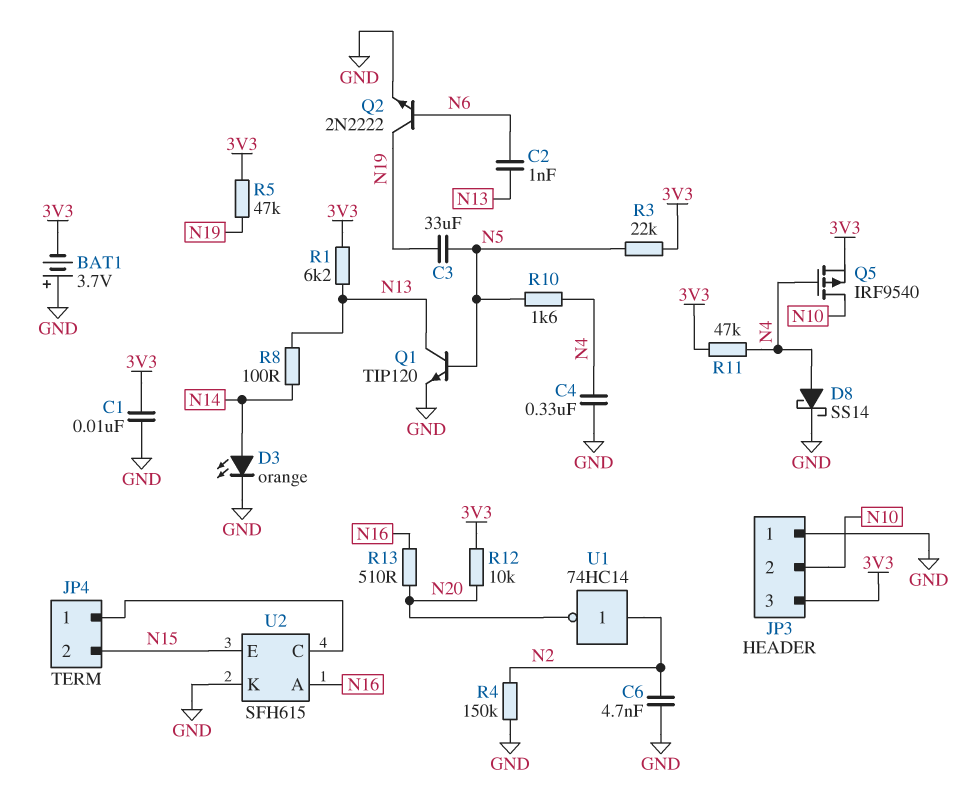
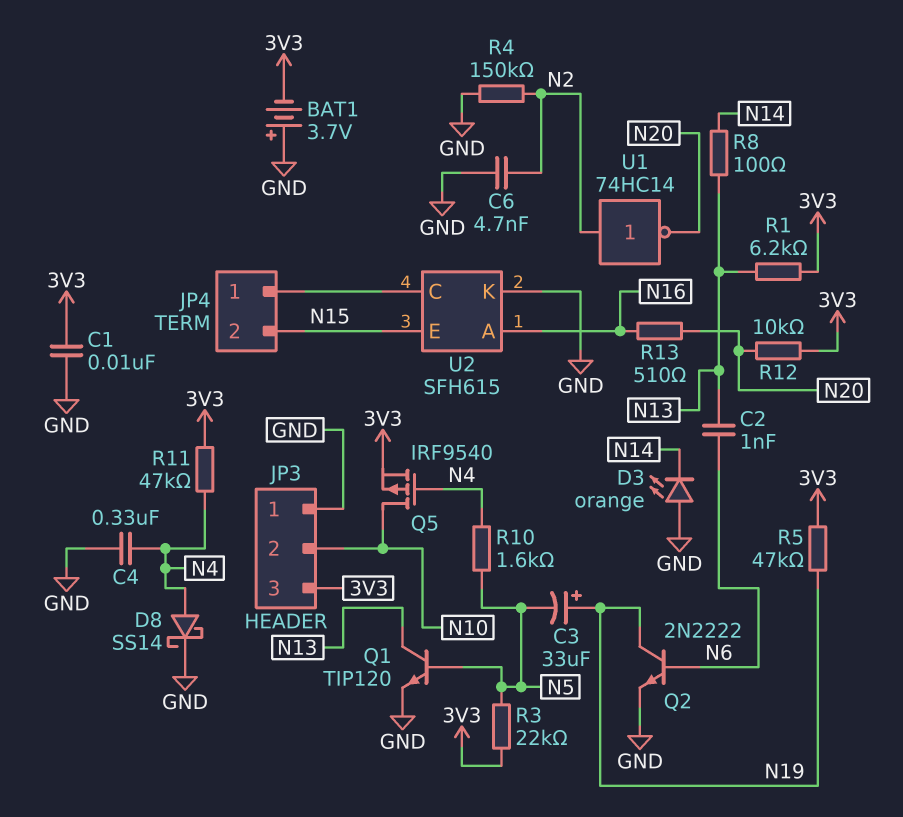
C3: 33uF (N5, N19) -> 33uF (plus N19, minus N5)
D3: LED orange (A N14, K GND) -> LED orange (A GND, K N14)

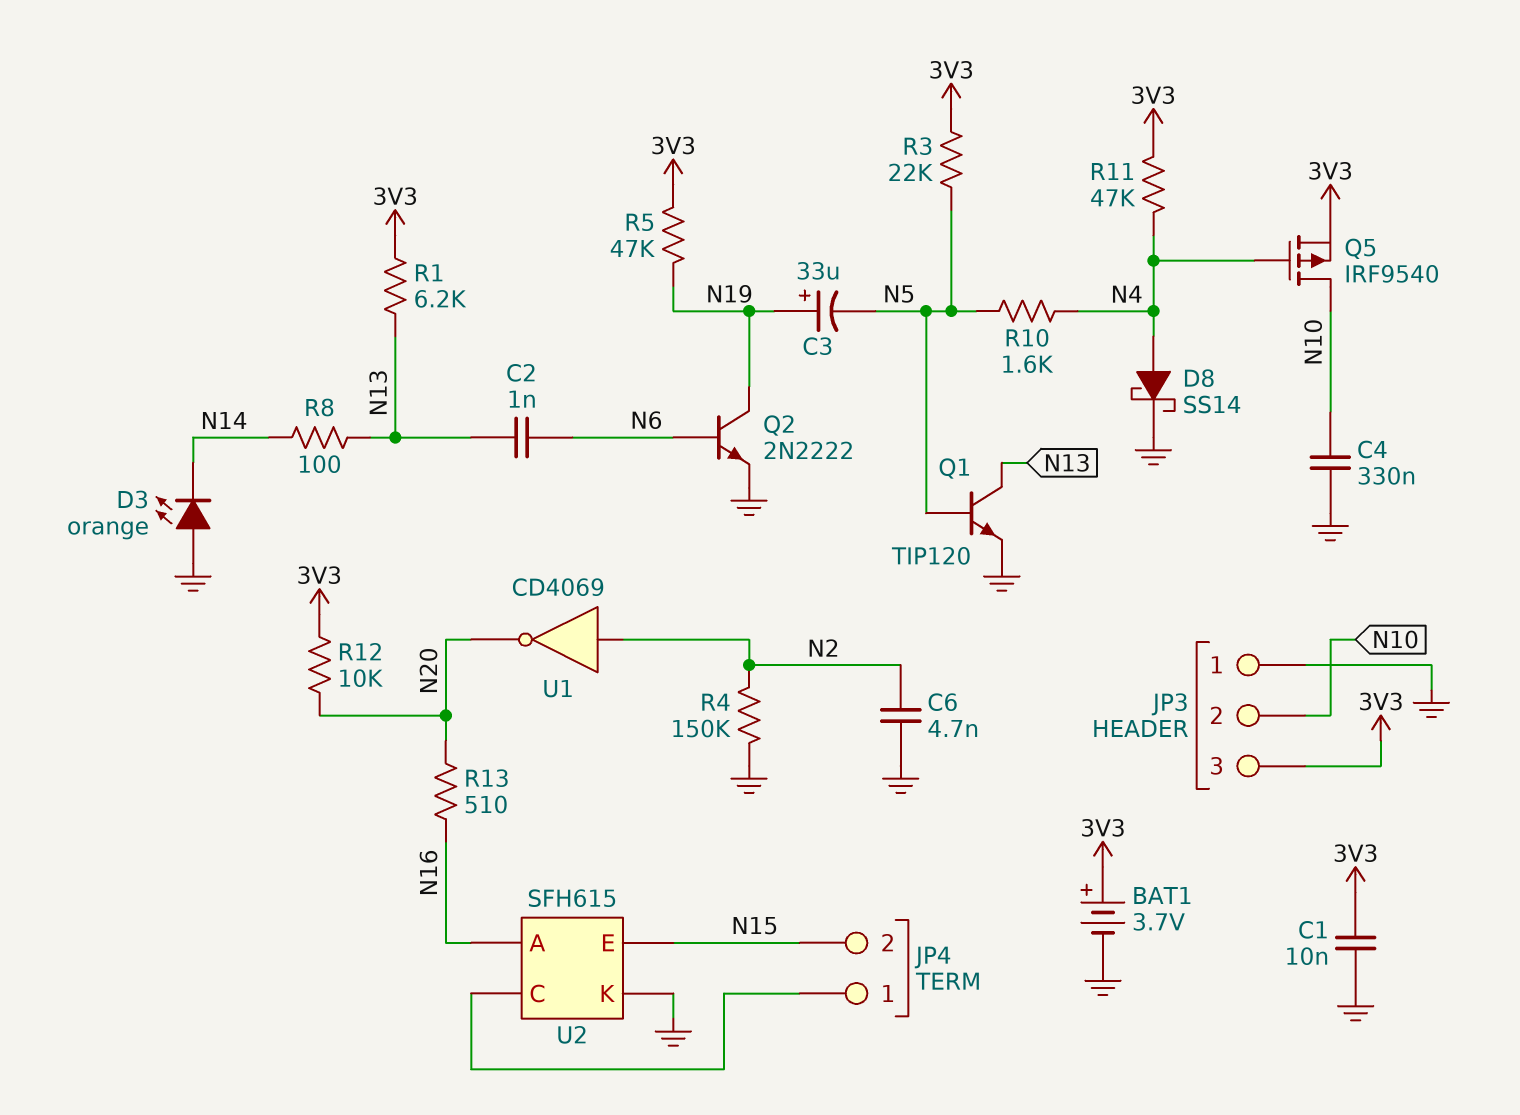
BAT1: 3.7V (plus GND, minus 3V3) -> 3.7V (plus 3V3, minus GND)
C4: 330nF (GND, N4) -> 330nF (GND, N10)
U1: NOT 74HC14 (in N2, out N20) -> NOT CD4069 (in N2, out N20)

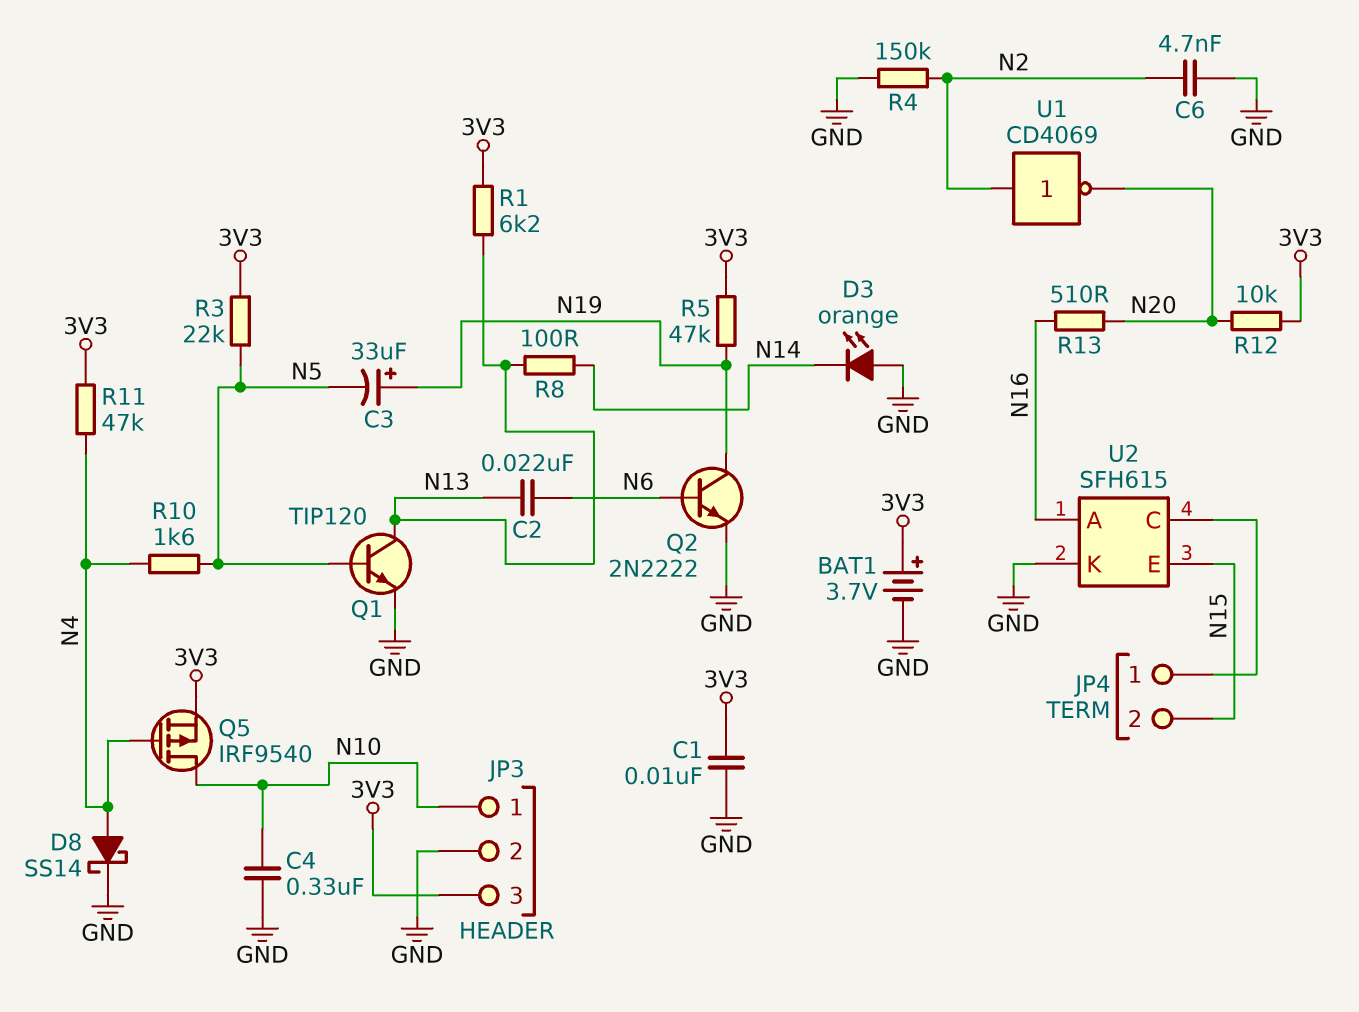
C2: 1nF (N6, N13) -> 22nF (N6, N13)
JP3 pin 1: GND -> N10
JP3 pin 2: N10 -> GND

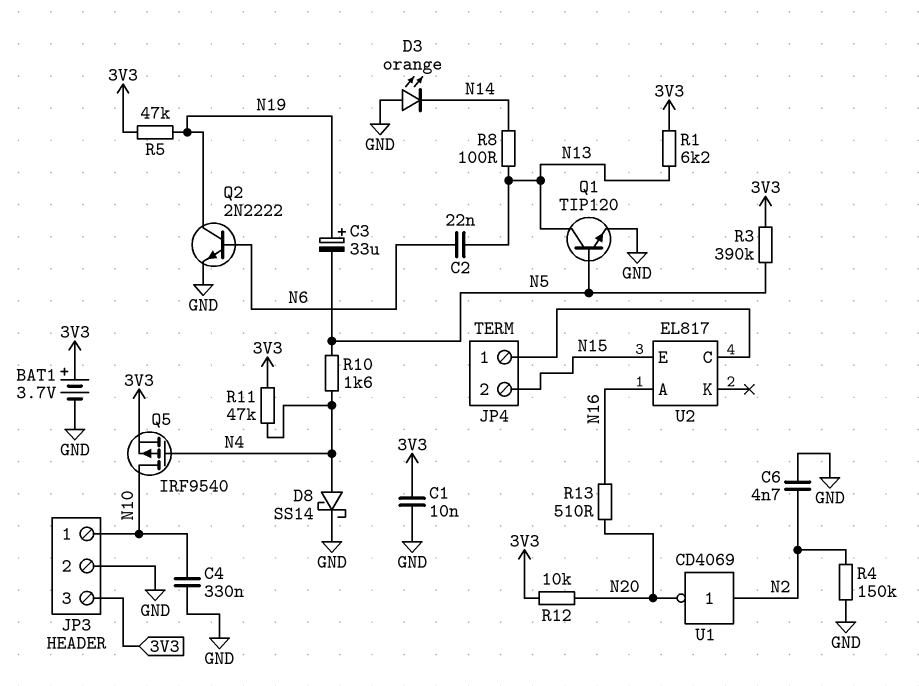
R3: 22k (3V3, N5) -> 390k (3V3, N5)
U2: SFH615 -> EL817
U2 pin K: GND -> none

